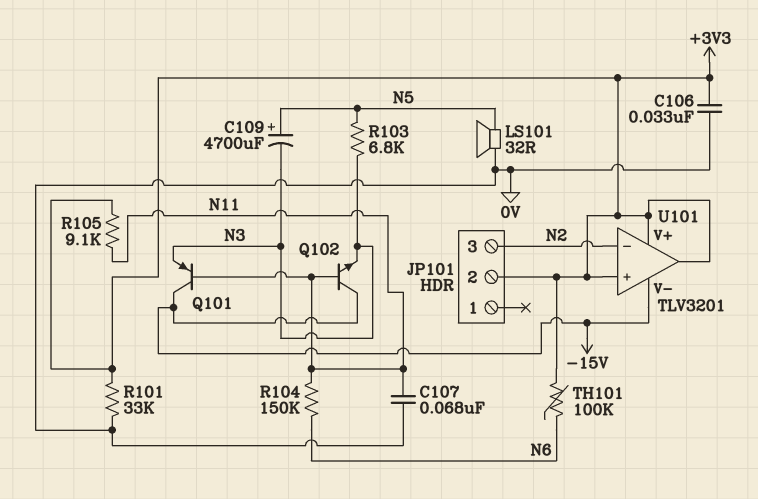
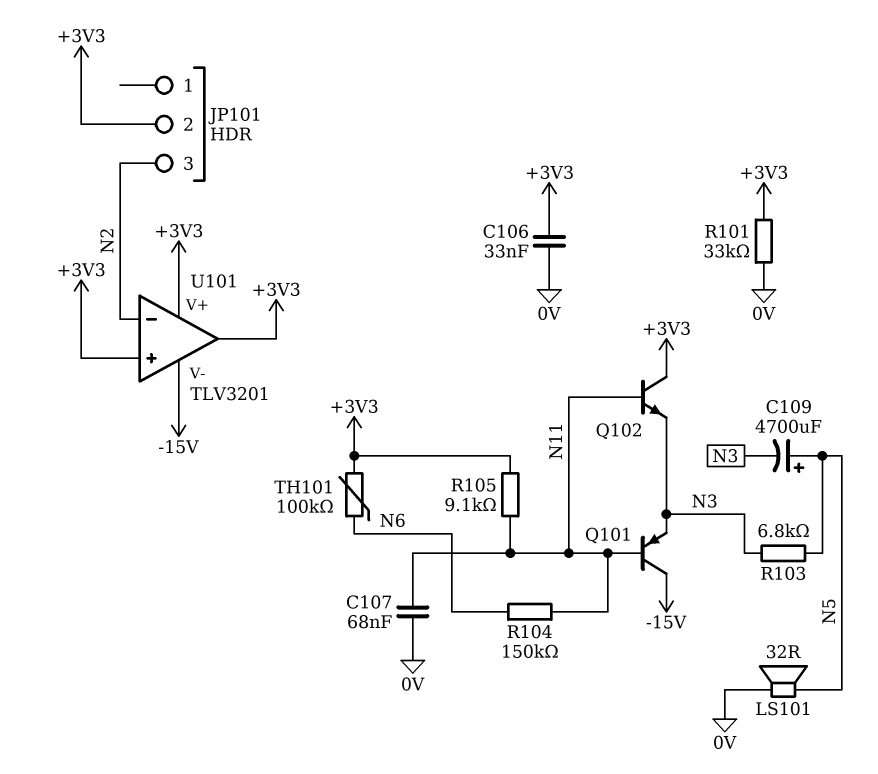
Q102: NPN (B N11, C -15V, E N3) -> NPN (B N11, C +3V3, E N3)

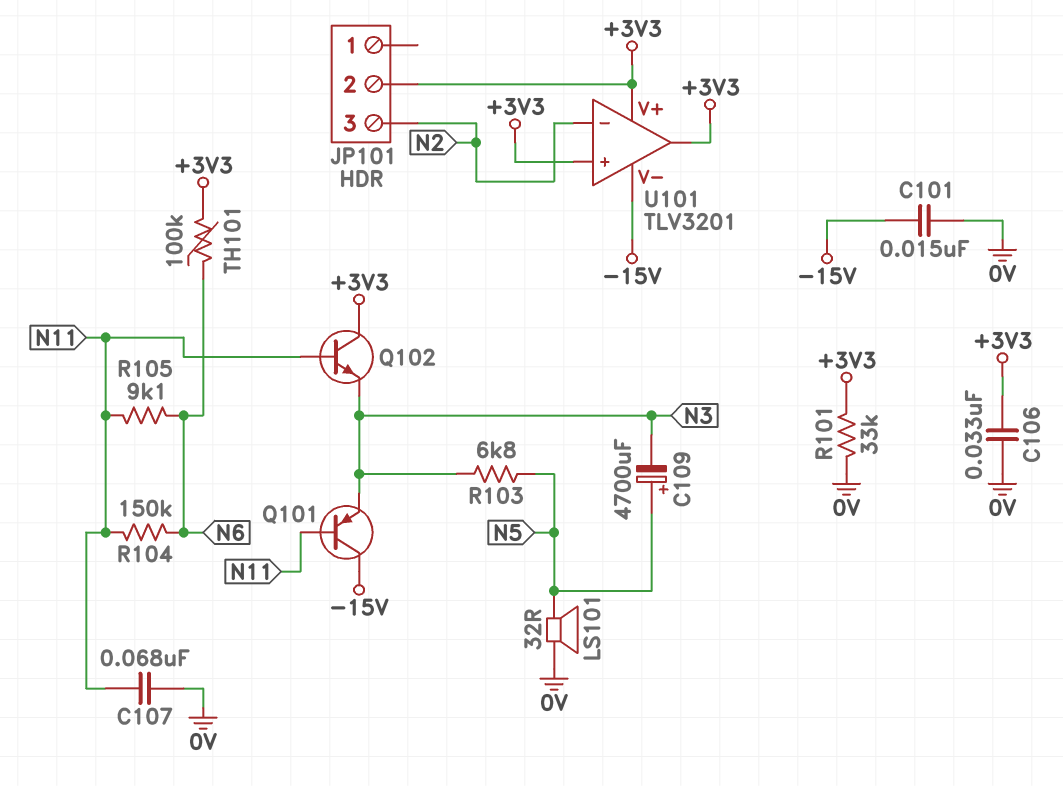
C101: none -> 15nF (-15V, 0V)
R105: 9.1k (+3V3, N11) -> 9.1k (N6, N11)

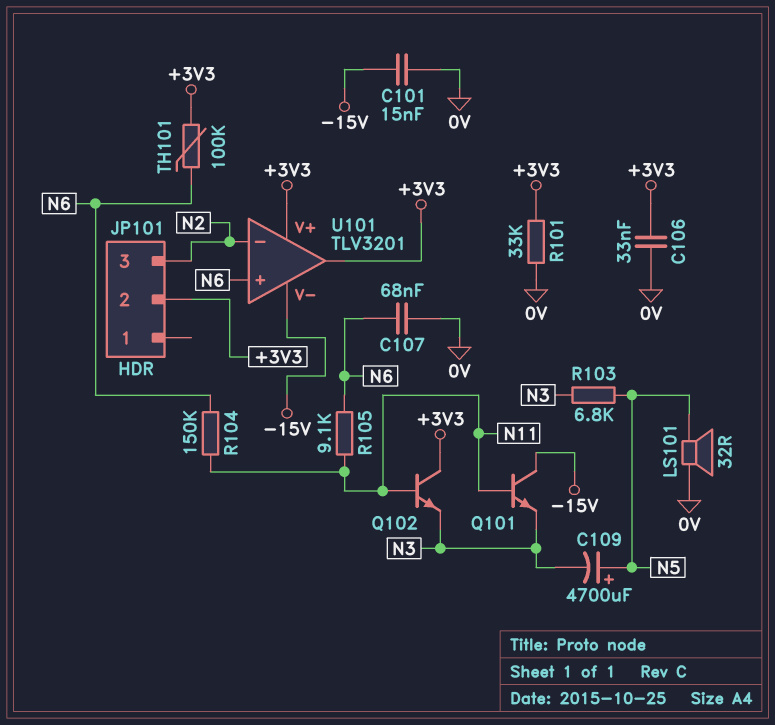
C107: 68nF (0V, N11) -> 68nF (0V, N6)
Q101: PNP (B N11, C -15V, E N3) -> NPN (B N11, C -15V, E N3)
U101 pin in+: +3V3 -> N6

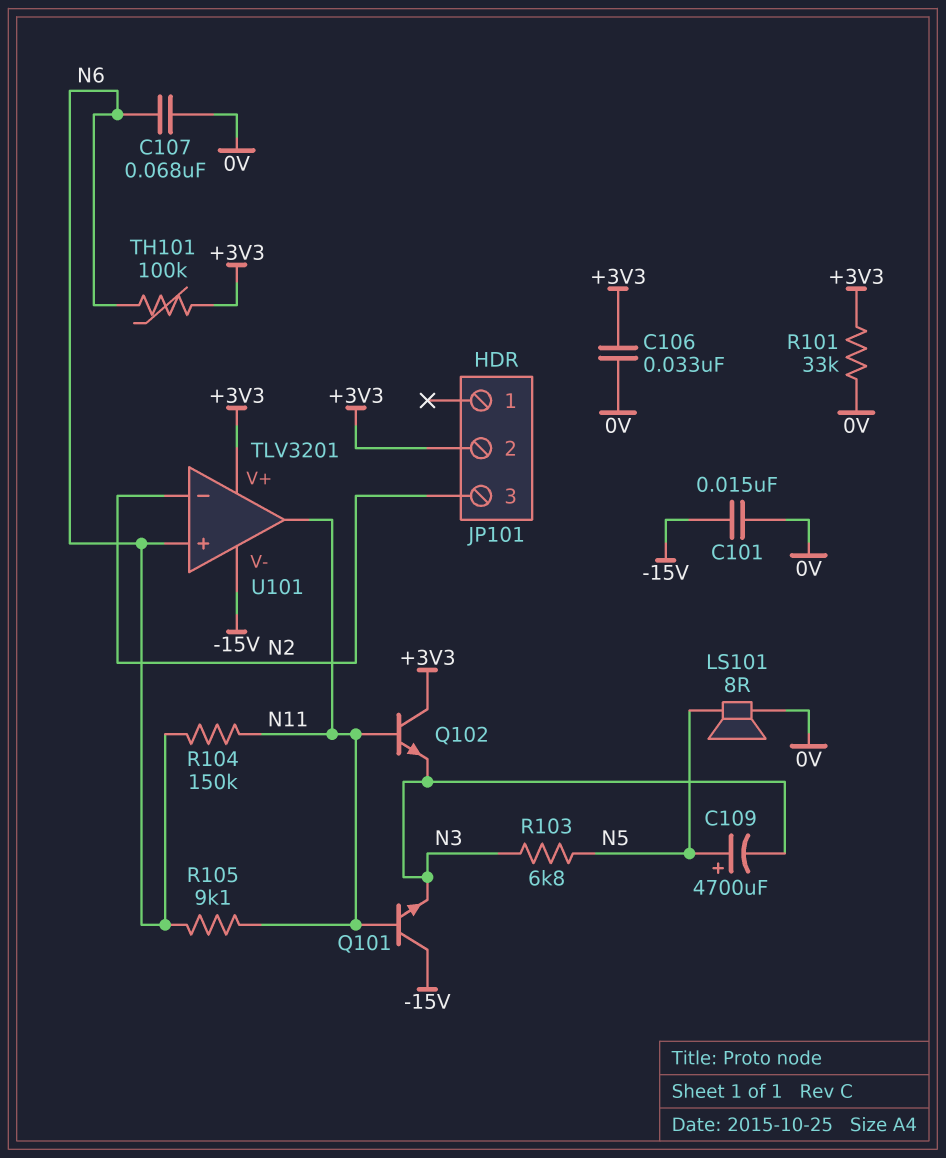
LS101: speaker 32R (0V, N5) -> speaker 8R (0V, N5)
U101 pin out: +3V3 -> N11

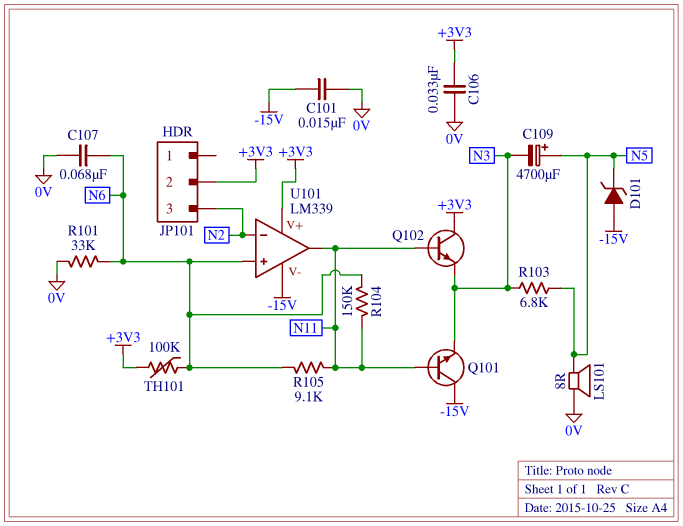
D101: none -> zener (A -15V, K N5)
R101: 33k (+3V3, 0V) -> 33k (0V, N6)
U101: TLV3201 -> LM339

